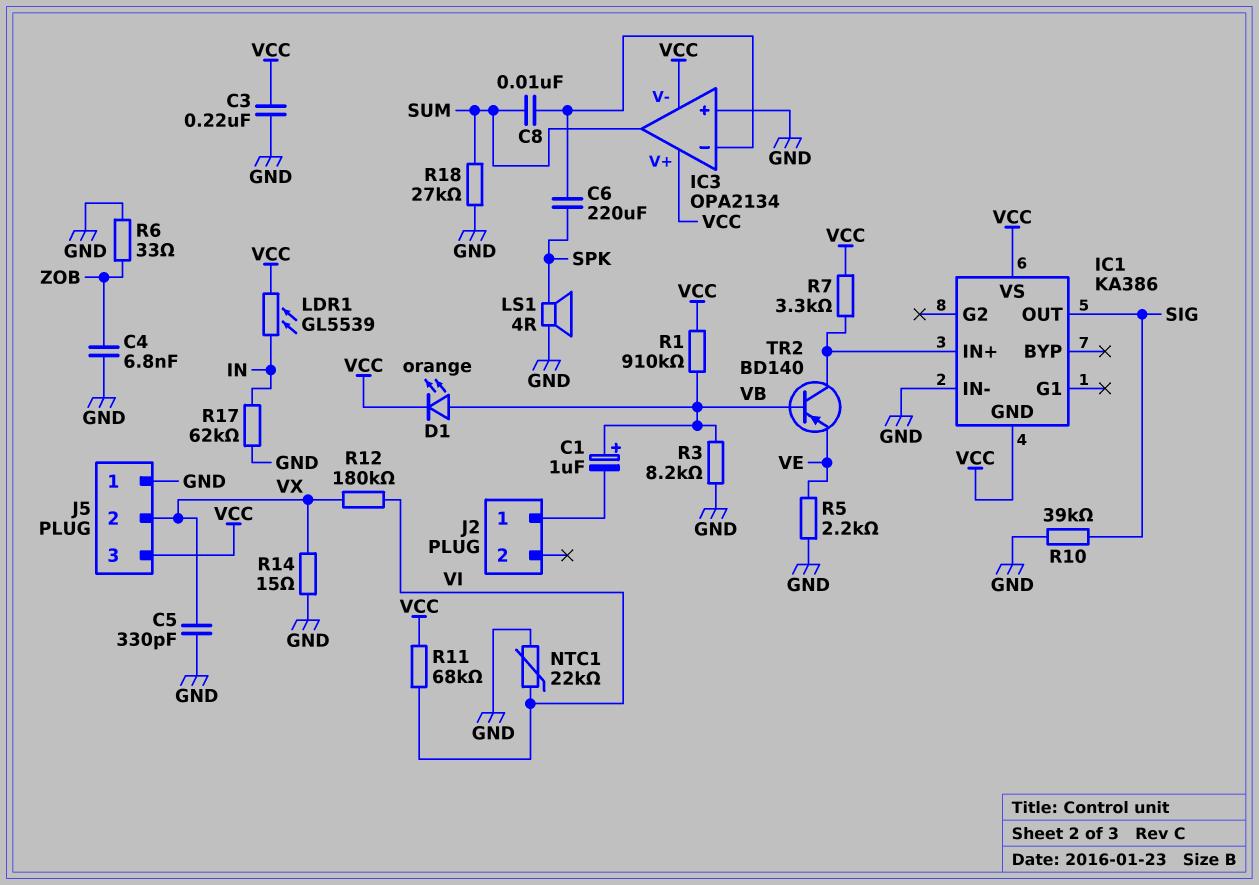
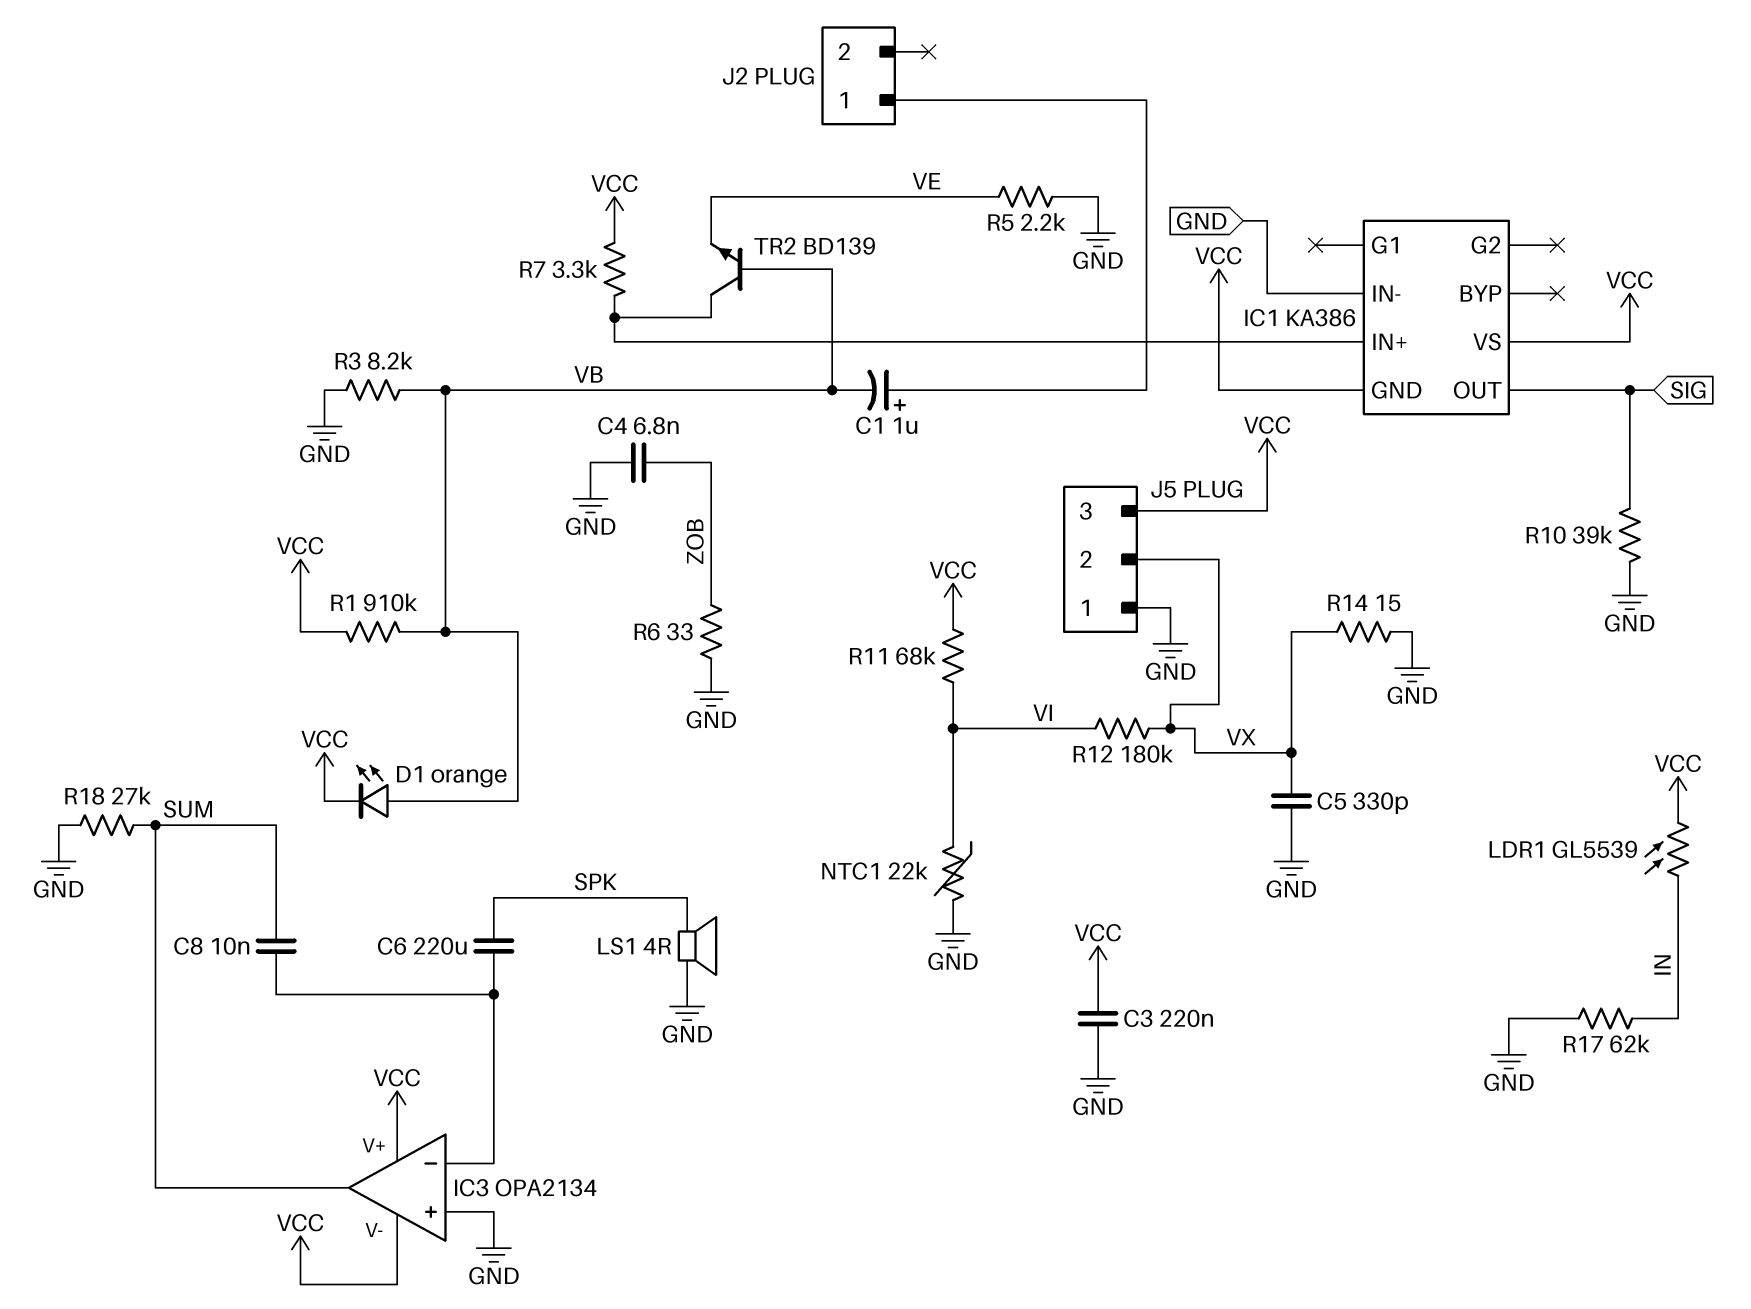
C1: 1uF (plus VB, minus J2/1) -> 1uF (plus J2/1, minus VB)
TR2: PNP BD140 (B VB, C IC1/IN+, E VE) -> NPN BD139 (B VB, C IC1/IN+, E VE)

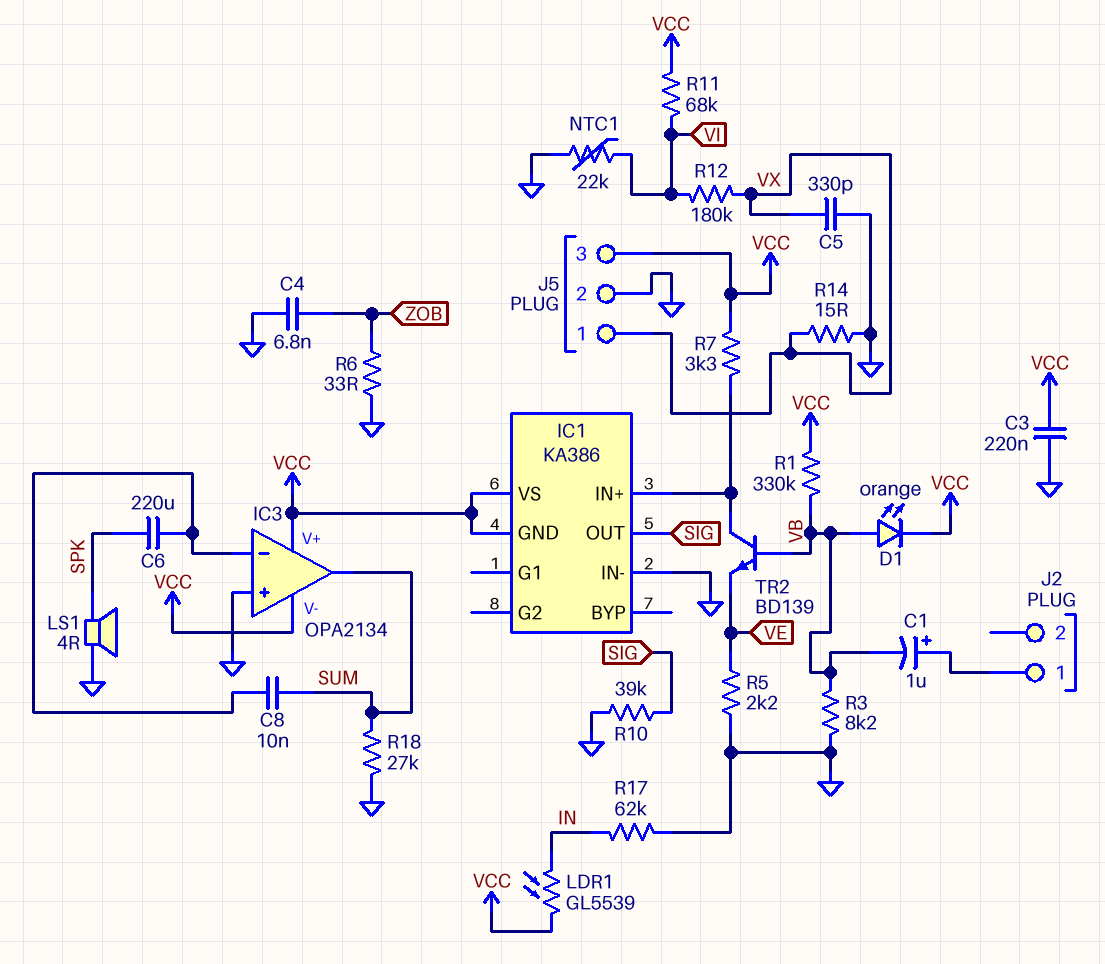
J5 pin 1: GND -> VX
J5 pin 2: VX -> GND
R1: 910k (VB, VCC) -> 330k (VB, VCC)

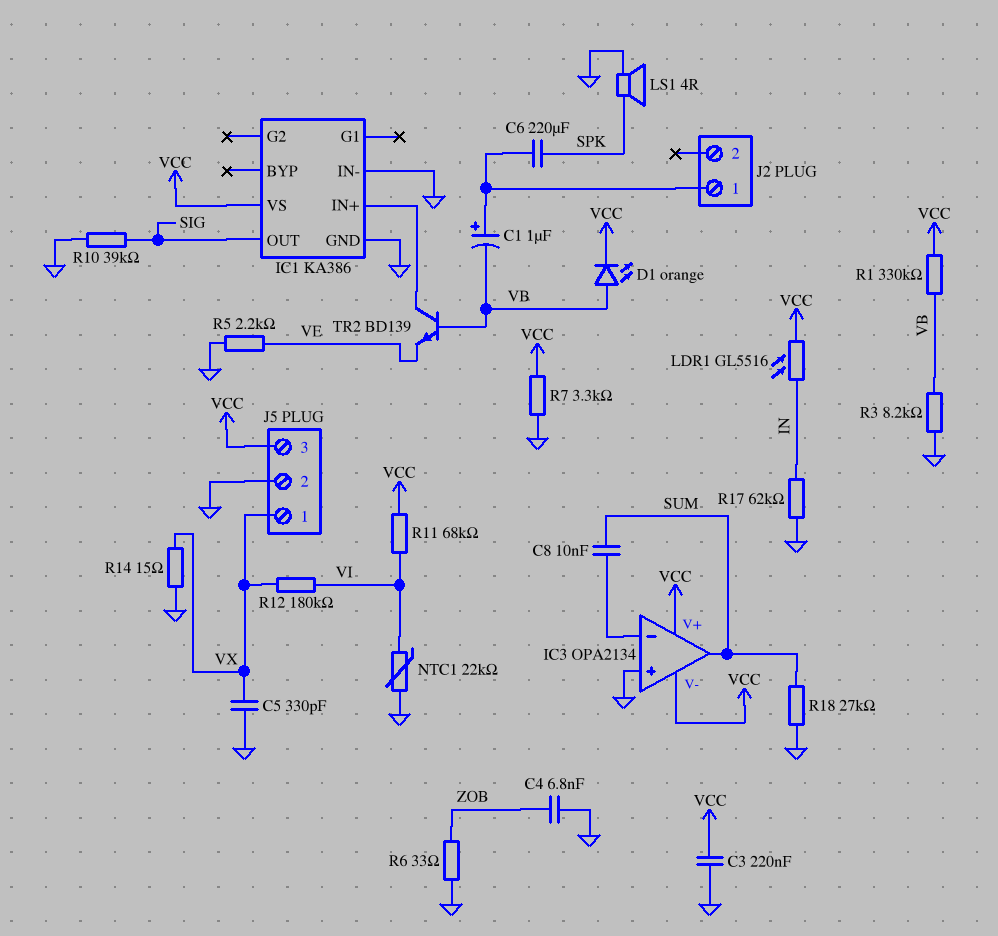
C6: 220uF (IC3/in-, SPK) -> 220uF (J2/1, SPK)
IC1 pin GND: VCC -> GND
LDR1: GL5539 (IN, VCC) -> GL5516 (IN, VCC)
R7: 3.3k (IC1/IN+, VCC) -> 3.3k (GND, VCC)

